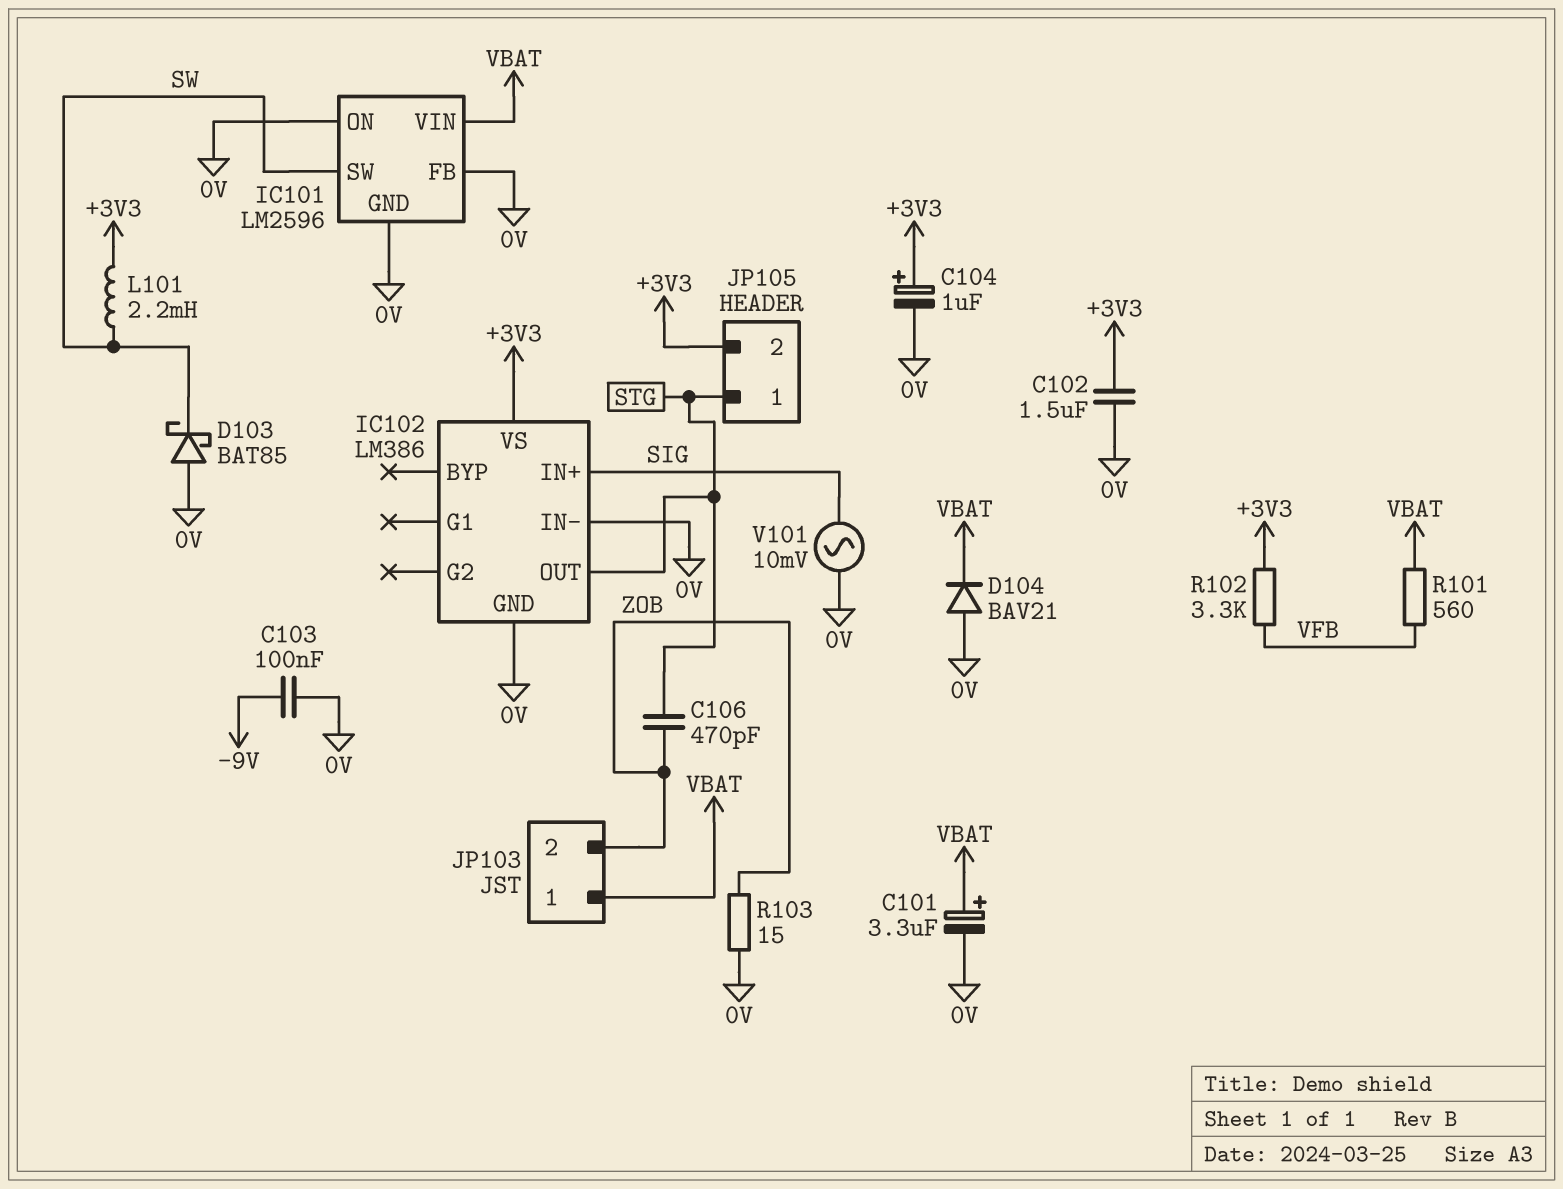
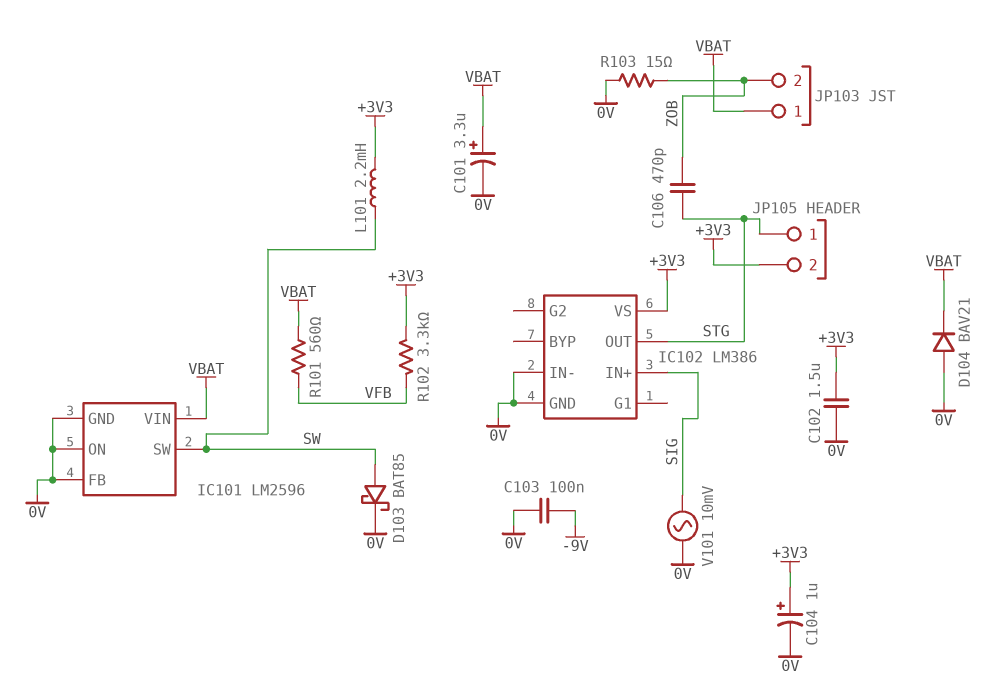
D103: schottky BAT85 (A 0V, K SW) -> schottky BAT85 (A SW, K 0V)

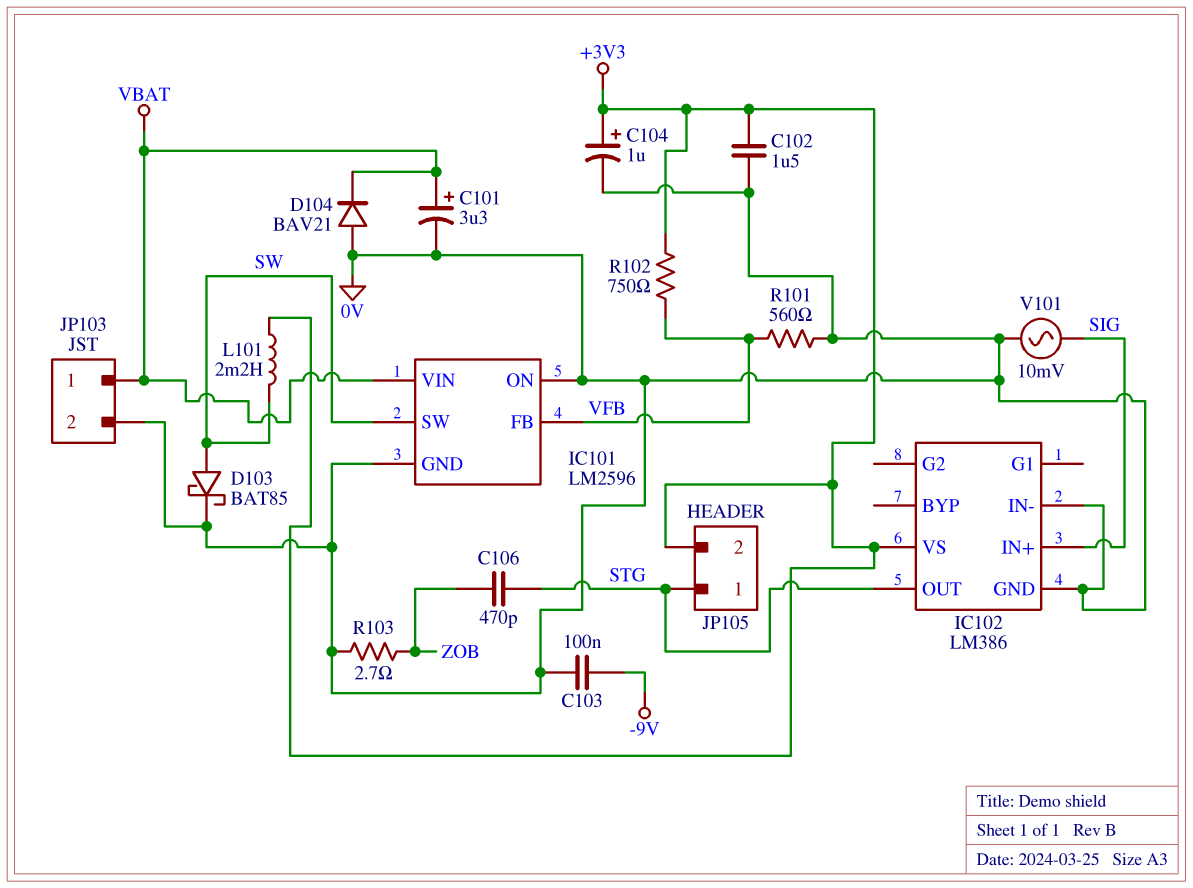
IC101 pin FB: 0V -> VFB
JP103 pin 2: ZOB -> 0V
R101: 560 (VBAT, VFB) -> 560 (0V, VFB)
R102: 3.3k (+3V3, VFB) -> 750 (+3V3, VFB)
R103: 15 (0V, ZOB) -> 2.7 (0V, ZOB)

